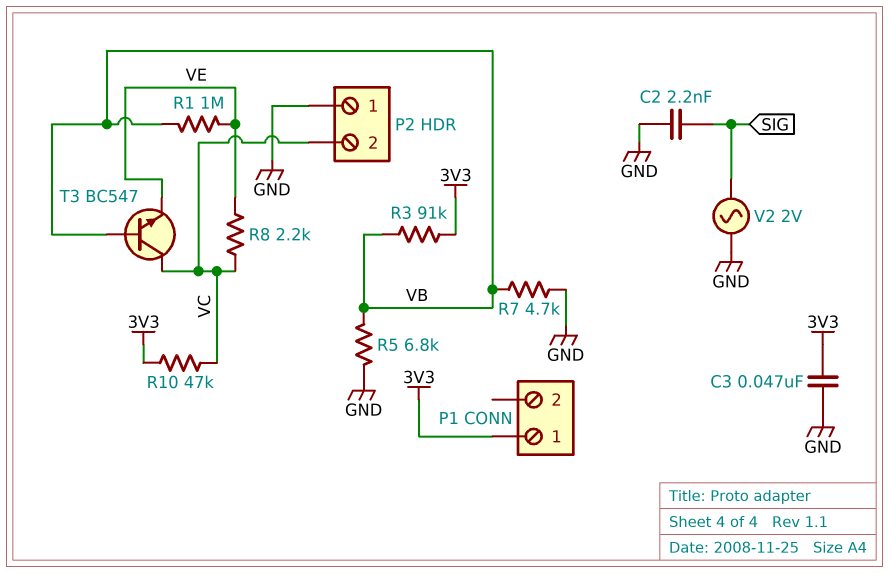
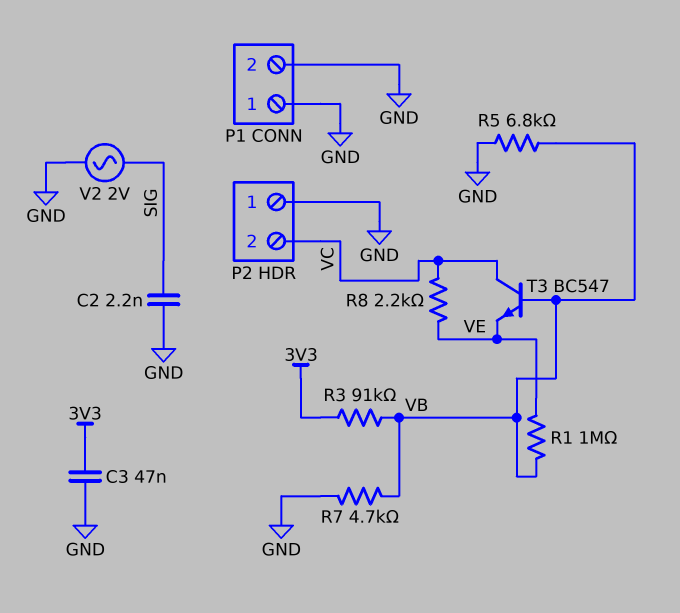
P1 pin 1: 3V3 -> GND
P1 pin 2: none -> GND
R10: 47k (3V3, VC) -> none

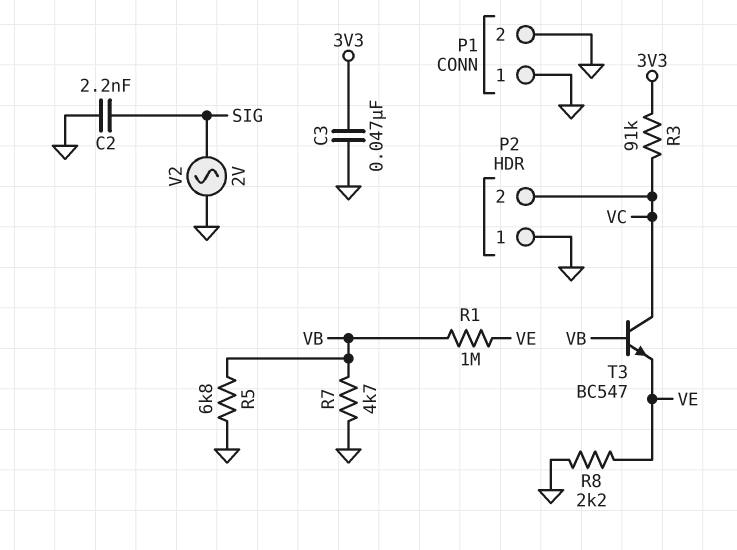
R3: 91k (3V3, VB) -> 91k (3V3, VC)
R8: 2.2k (VC, VE) -> 2.2k (GND, VE)

